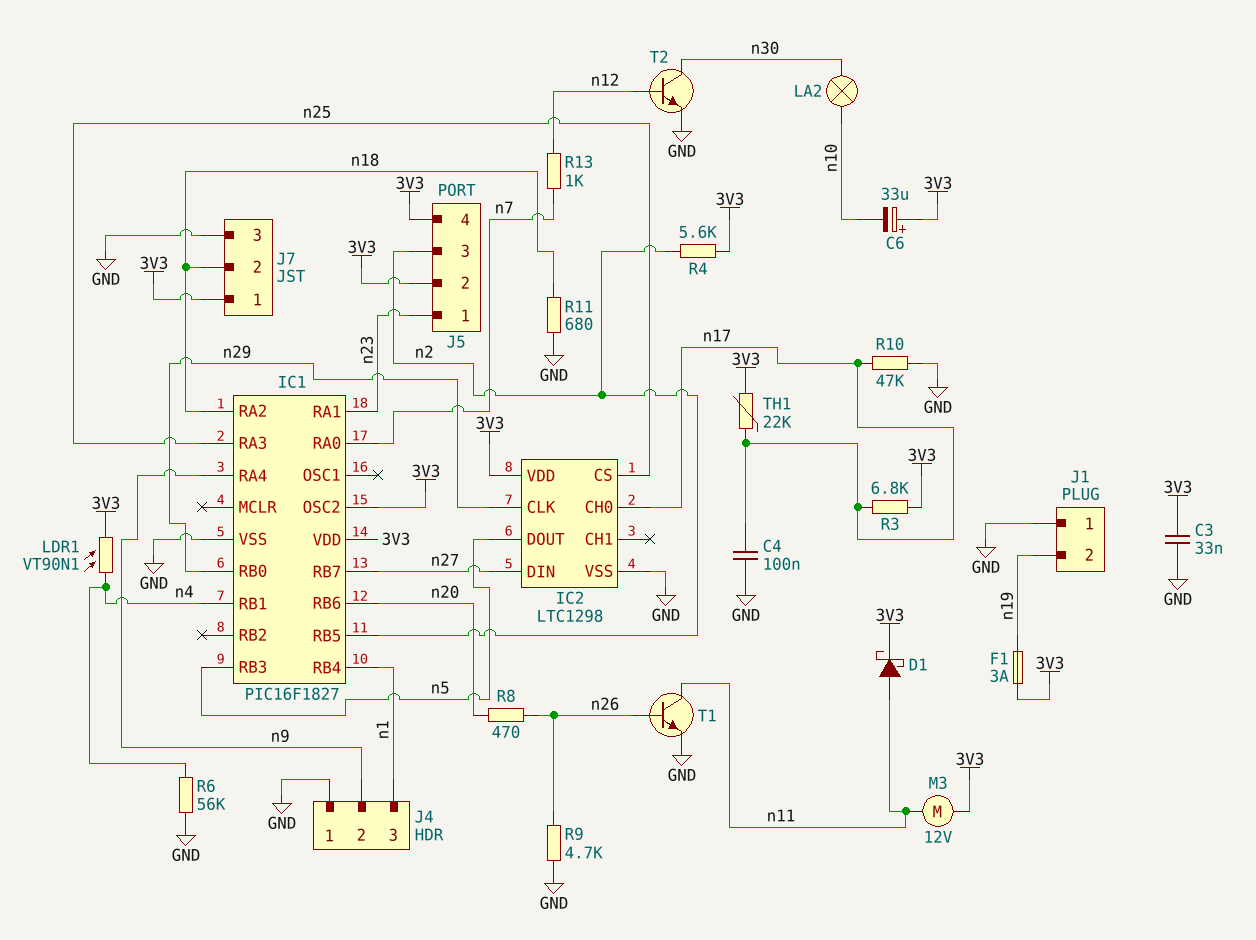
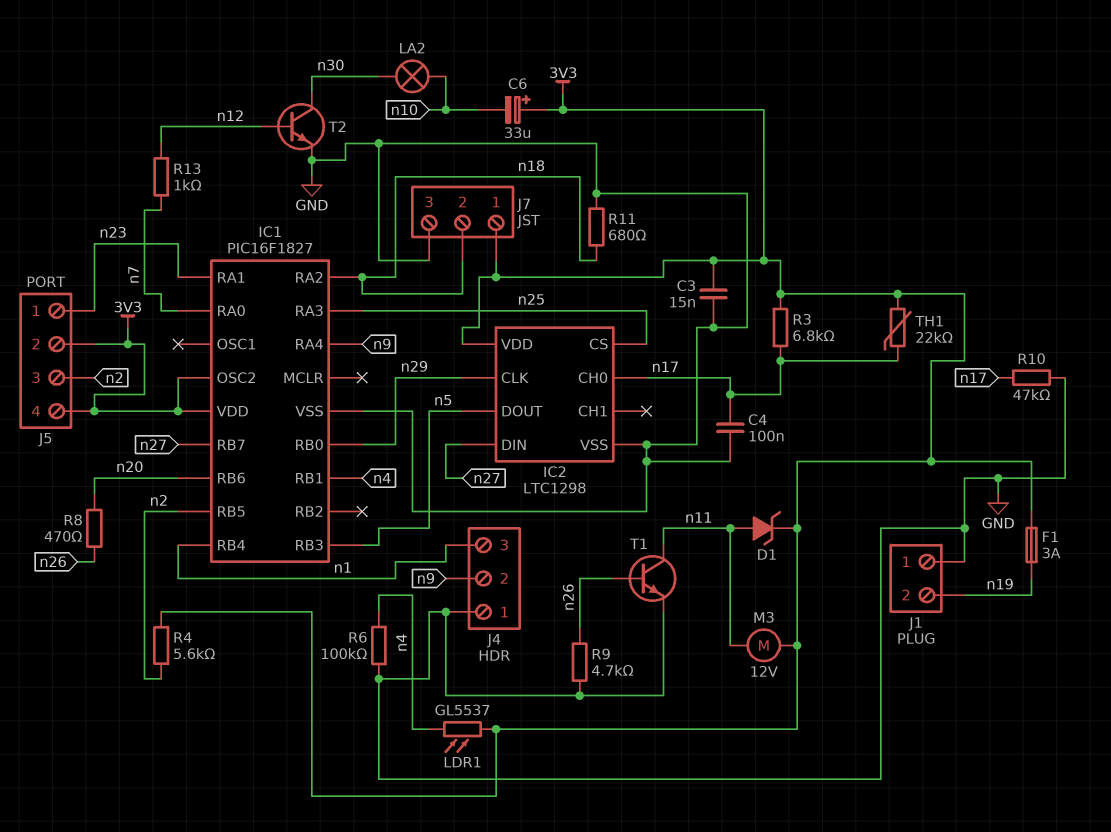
C3: 33nF (3V3, GND) -> 15nF (3V3, GND)
D1: schottky (A n11, K 3V3) -> zener (A n11, K 3V3)
LDR1: VT90N1 (3V3, n4) -> GL5537 (3V3, n4)
R6: 56k (GND, n4) -> 100k (GND, n4)

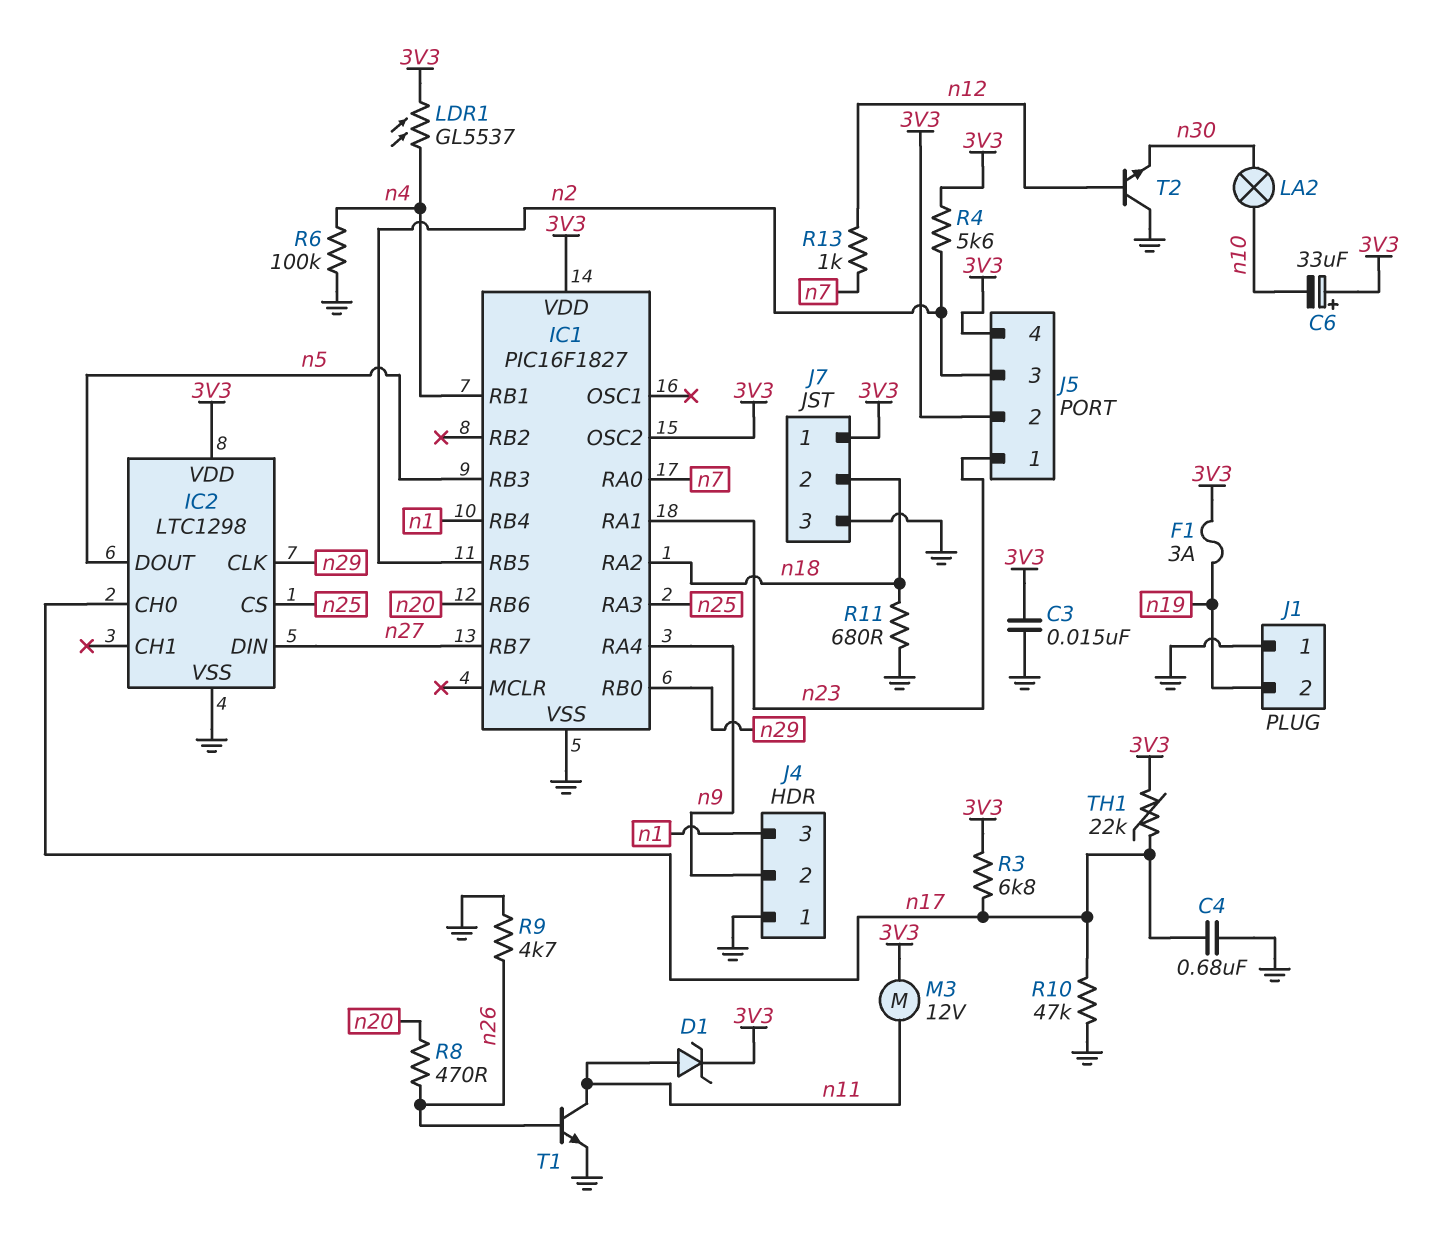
C4: 100nF (GND, n17) -> 680nF (GND, n17)
T2: NPN (B n12, C n30, E GND) -> NPN (B n12, C GND, E n30)

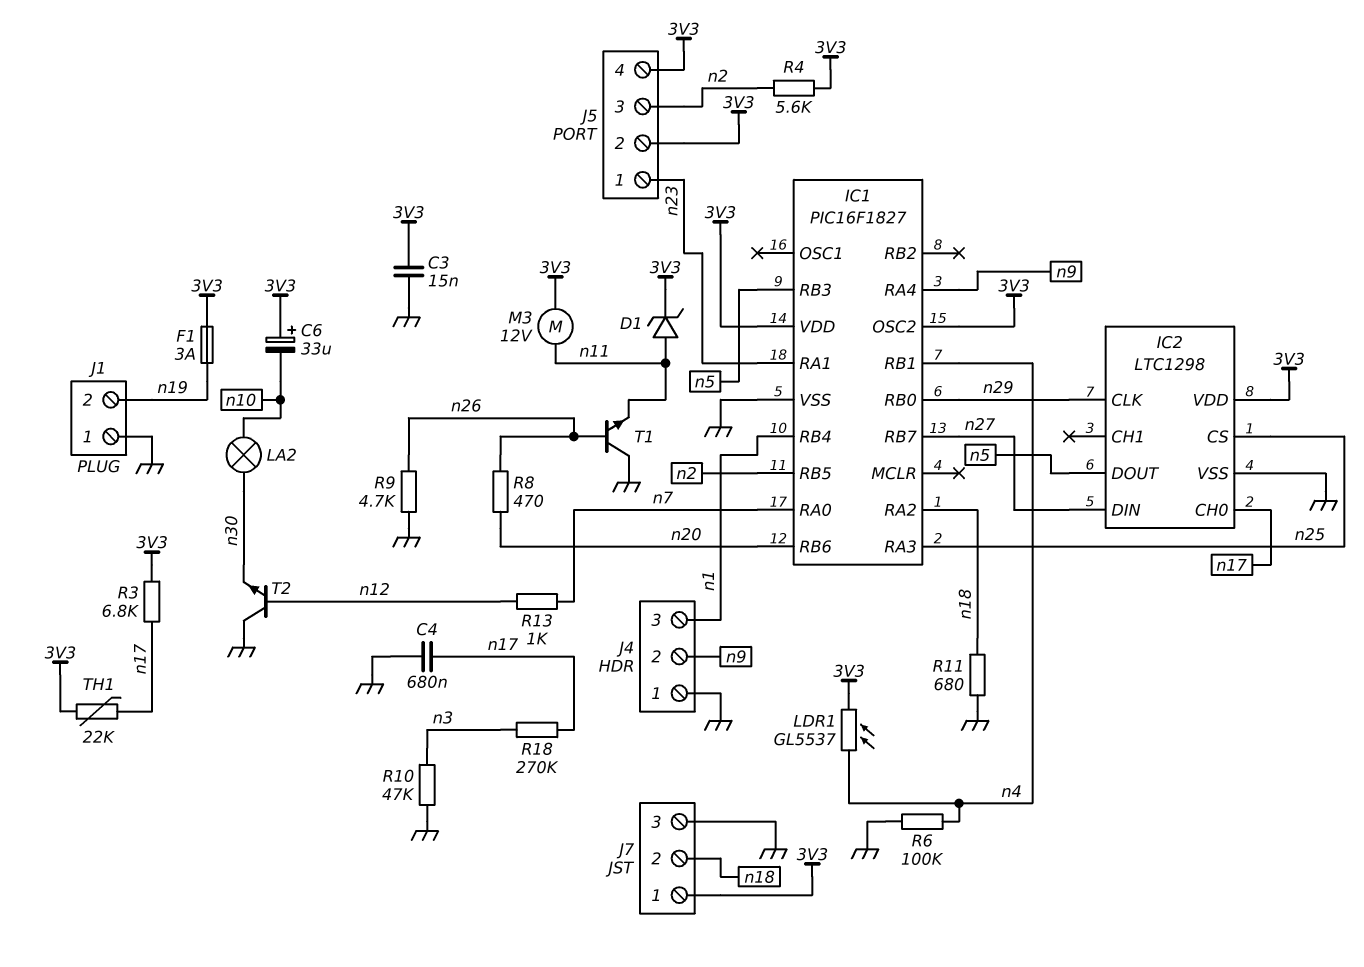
R10: 47k (GND, n17) -> 47k (GND, n3)
R18: none -> 270k (n3, n17)
T1: NPN (B n26, C n11, E GND) -> NPN (B n26, C GND, E n11)

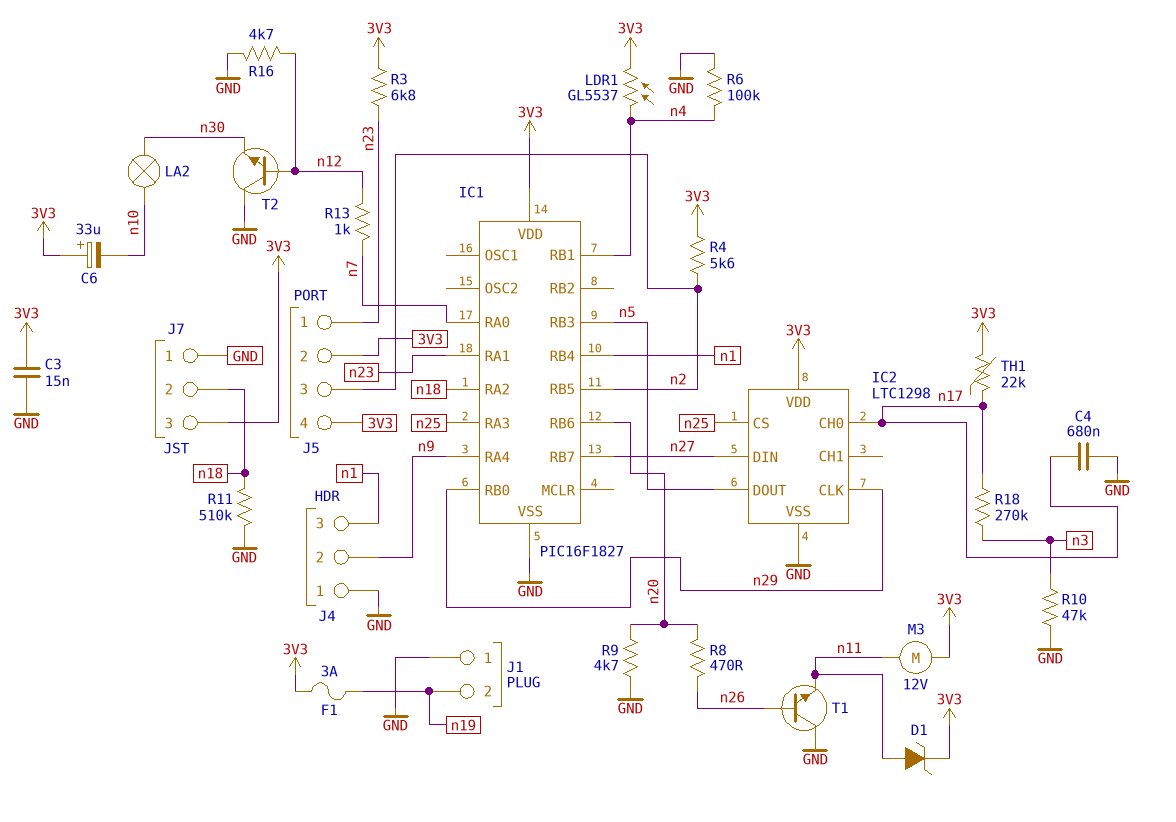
IC1 pin OSC2: 3V3 -> none
J7 pin 1: 3V3 -> GND
J7 pin 3: GND -> 3V3
R3: 6.8k (3V3, n17) -> 6.8k (3V3, n23)
R9: 4.7k (GND, n26) -> 4.7k (GND, n20)
R11: 680 (GND, n18) -> 510k (GND, n18)
R16: none -> 4.7k (GND, n12)

